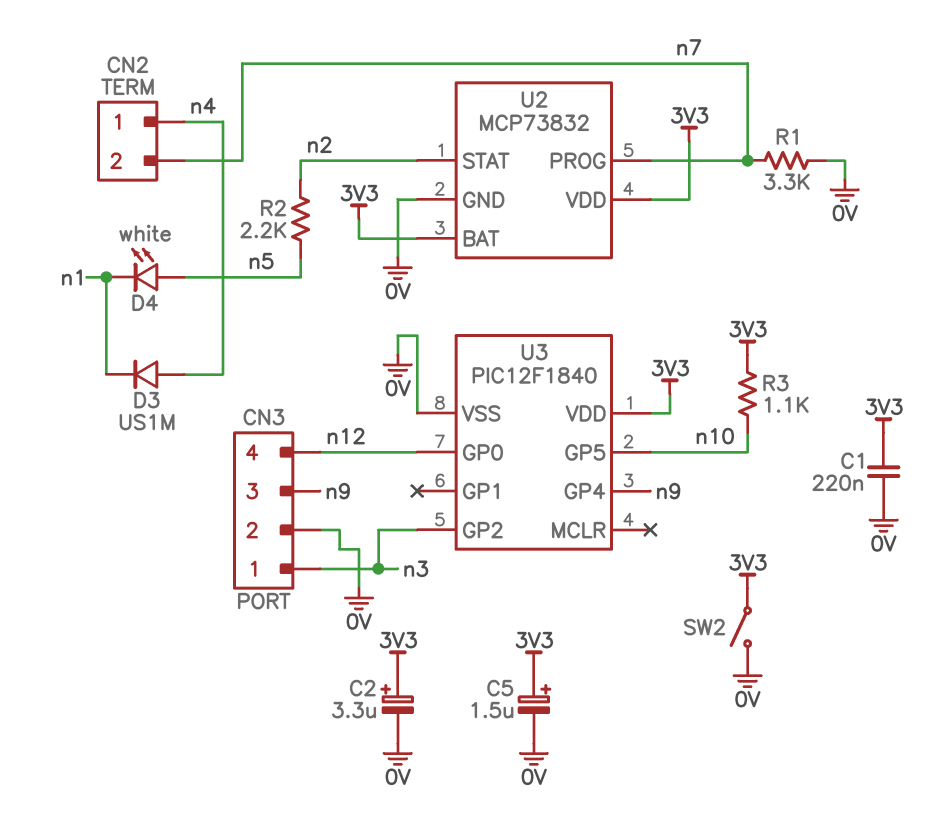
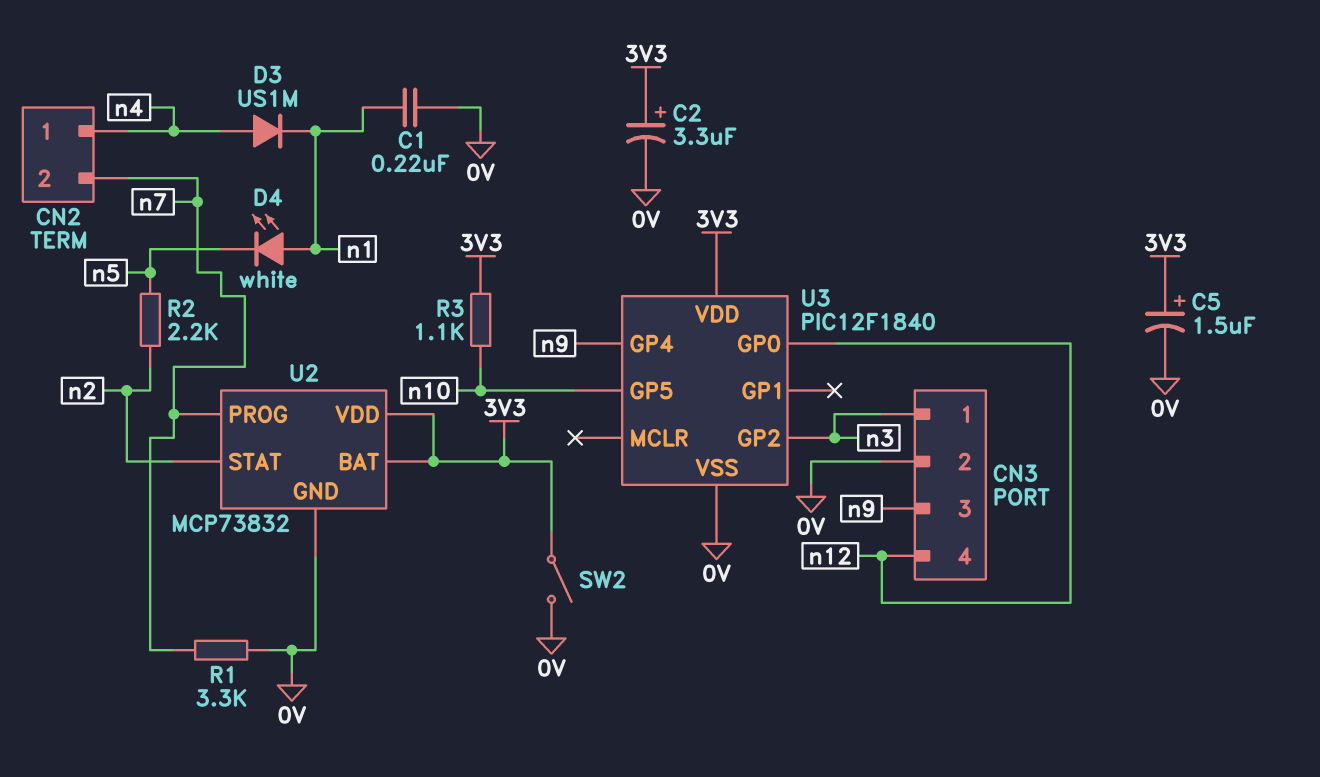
C1: 220nF (0V, 3V3) -> 220nF (0V, n1)
D4: LED white (A n5, K n1) -> LED white (A n1, K n5)

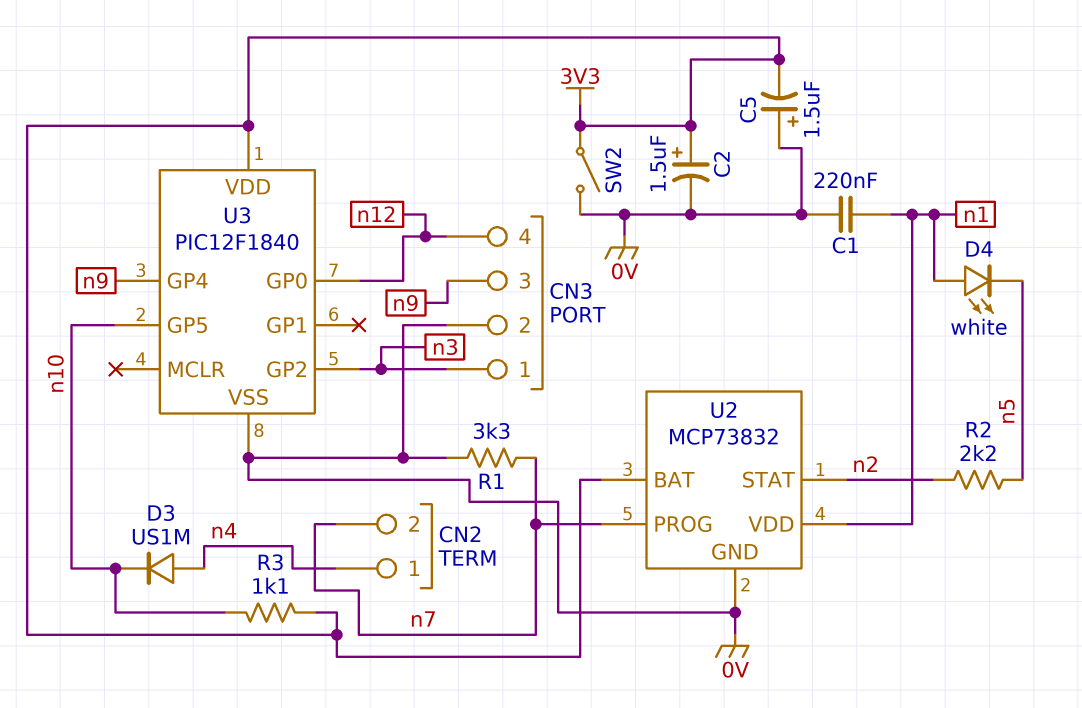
C2: 3.3uF (plus 3V3, minus 0V) -> 1.5uF (plus 3V3, minus 0V)
C5: 1.5uF (plus 3V3, minus 0V) -> 1.5uF (plus 0V, minus 3V3)
D3: diode US1M (A n4, K n1) -> diode US1M (A n4, K n10)
U2 pin VDD: 3V3 -> n1

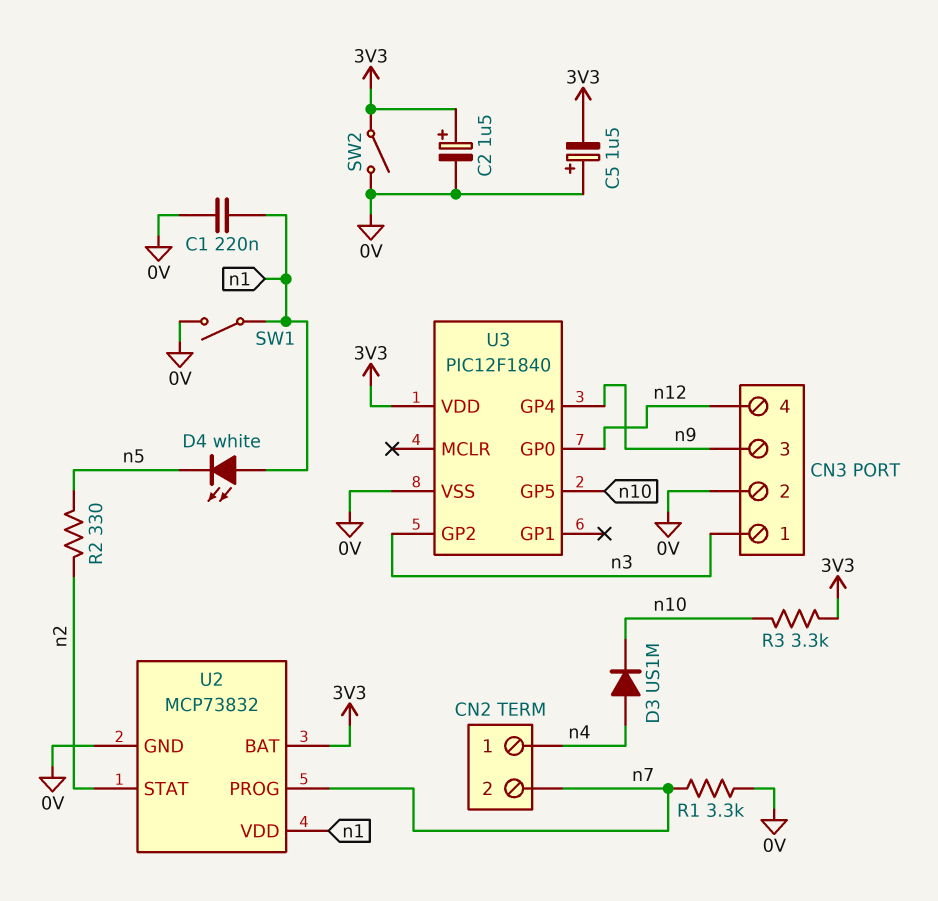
R2: 2.2k (n2, n5) -> 330 (n2, n5)
R3: 1.1k (3V3, n10) -> 3.3k (3V3, n10)
SW1: none -> switch (0V, n1)

